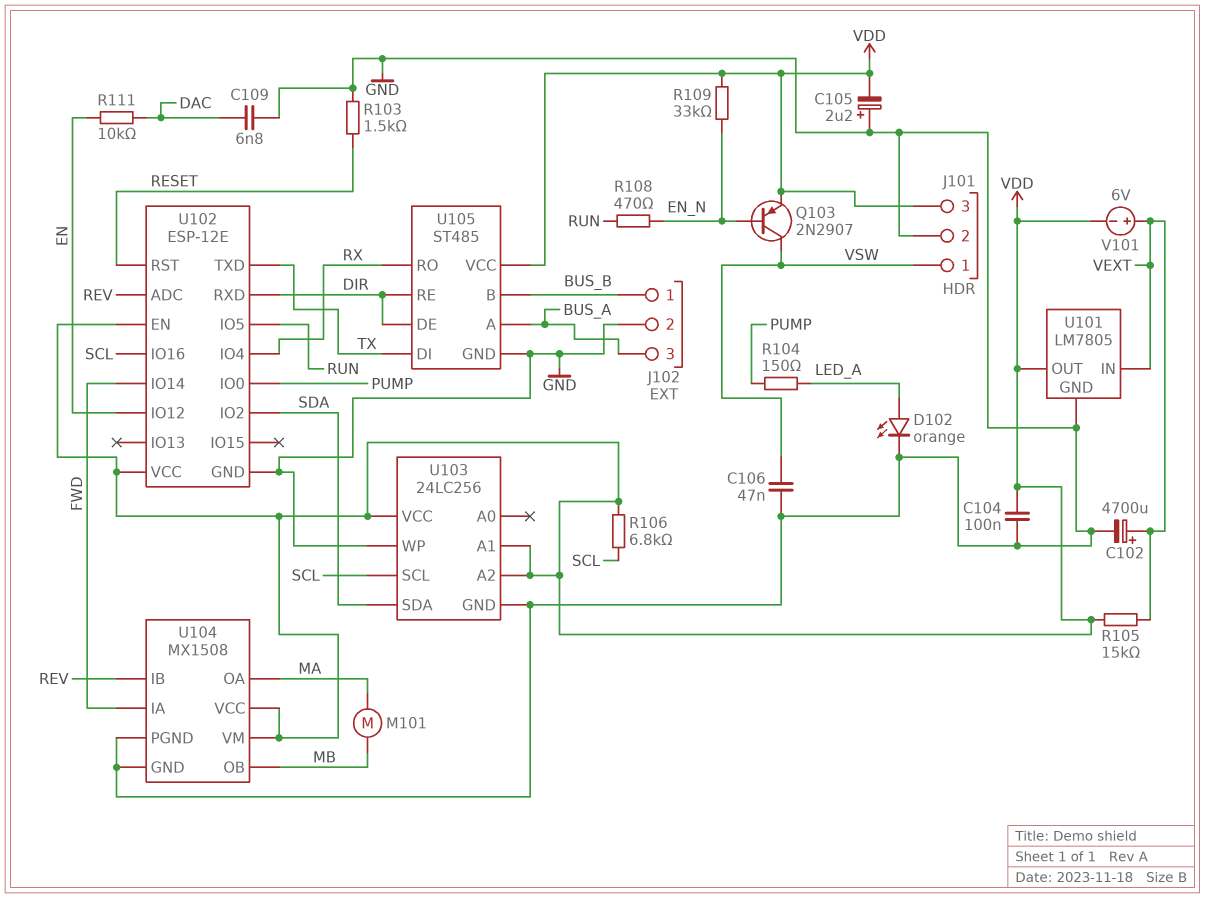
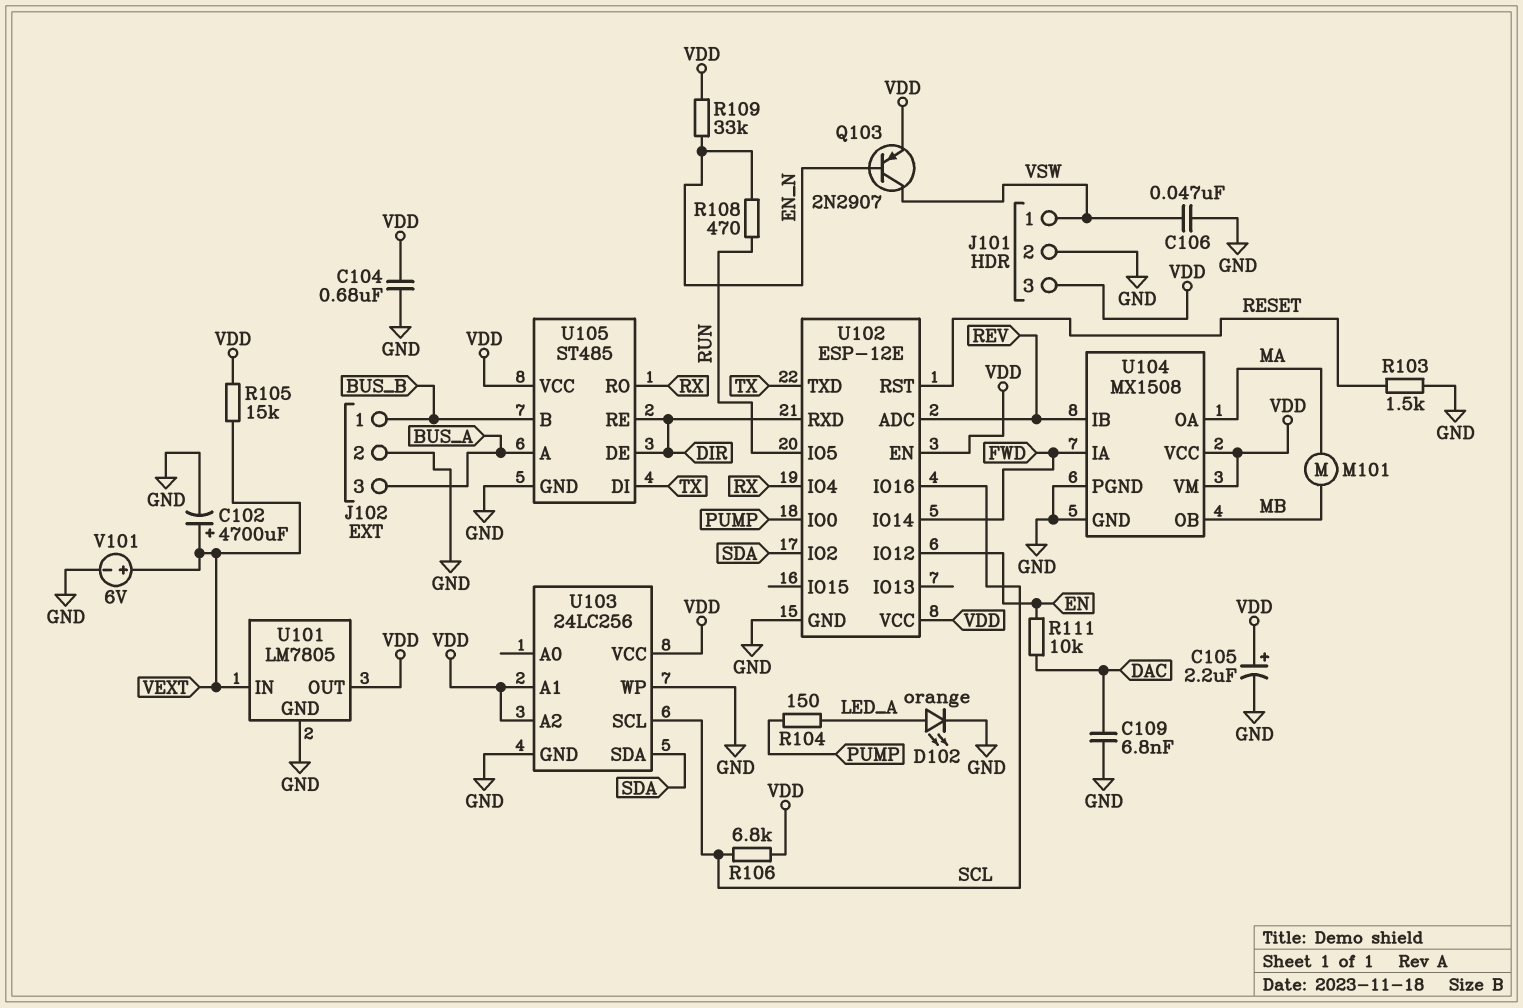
C104: 100nF (GND, VDD) -> 680nF (GND, VDD)
C105: 2.2uF (plus GND, minus VDD) -> 2.2uF (plus VDD, minus GND)
V101: 6V (plus VEXT, minus VDD) -> 6V (plus VEXT, minus GND)

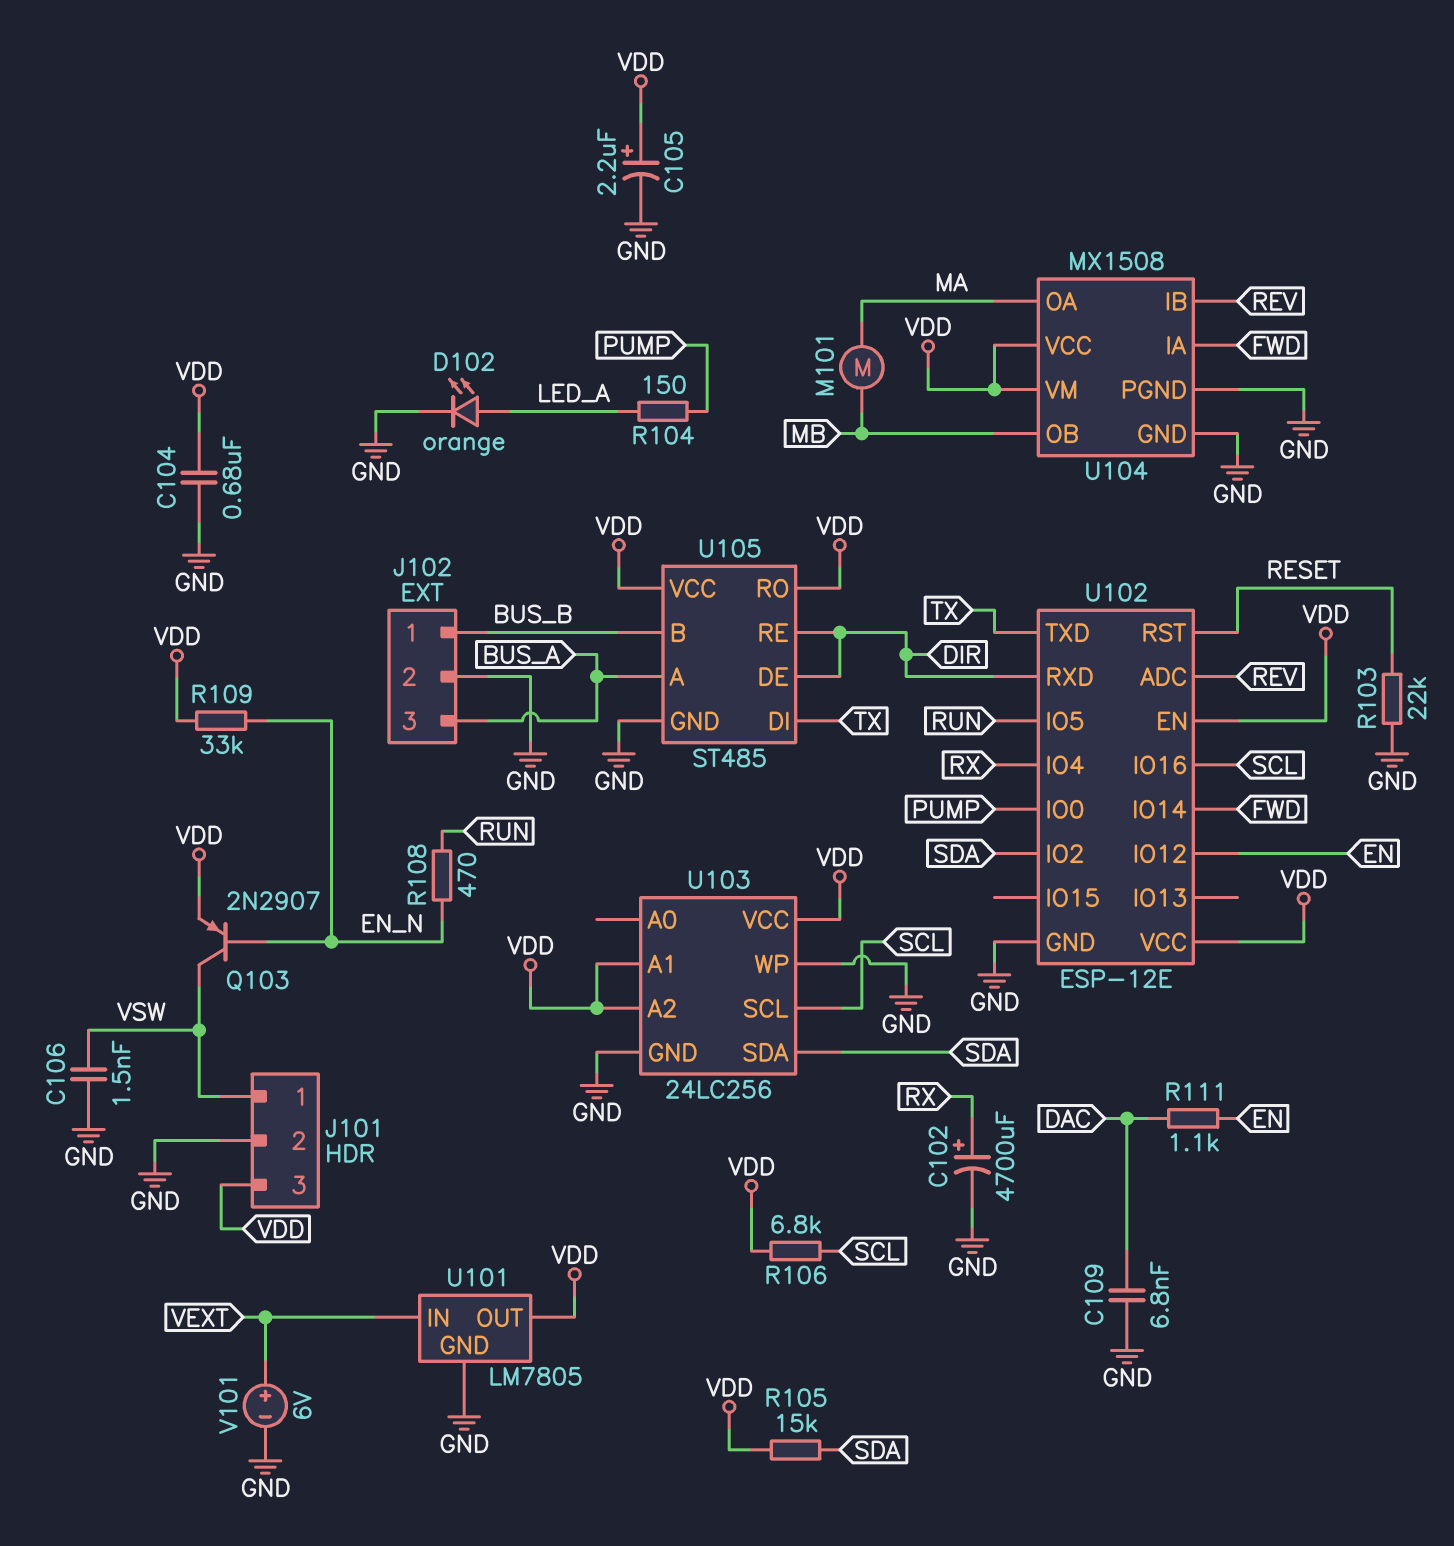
C102: 4700uF (plus VEXT, minus GND) -> 4700uF (plus RX, minus GND)
C106: 47nF (GND, VSW) -> 1.5nF (GND, VSW)
R103: 1.5k (GND, RESET) -> 22k (GND, RESET)
R105: 15k (VDD, VEXT) -> 15k (SDA, VDD)
R111: 10k (DAC, EN) -> 1.1k (DAC, EN)
U105 pin RO: RX -> VDD

